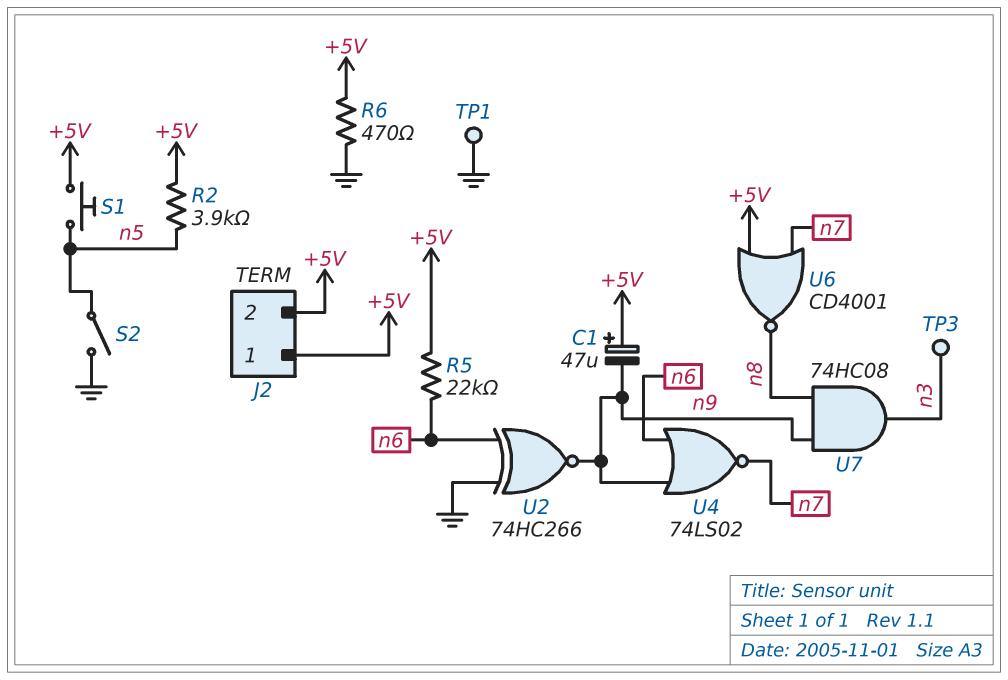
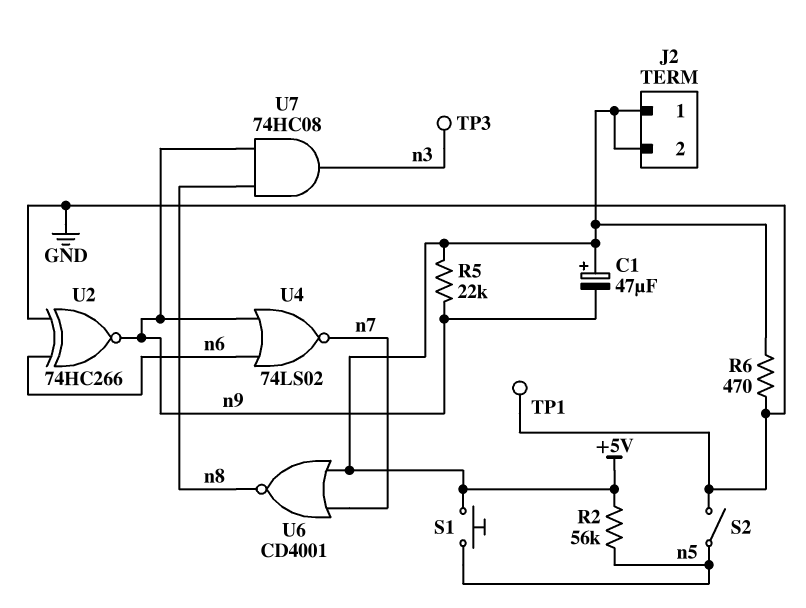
R2: 3.9k (+5V, n5) -> 56k (+5V, n5)
R5: 22k (+5V, n6) -> 22k (+5V, n9)

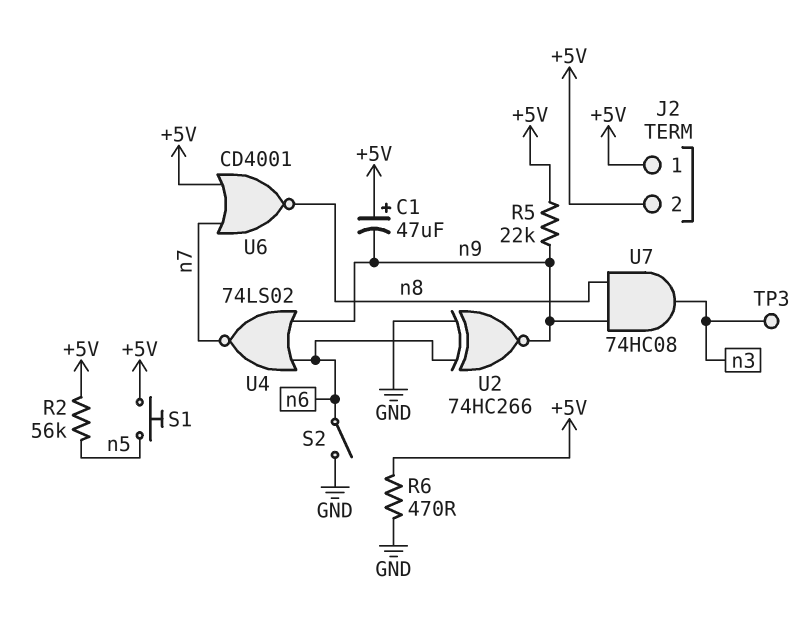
S2: switch (GND, n5) -> switch (GND, n6)
TP1: test point (GND) -> none

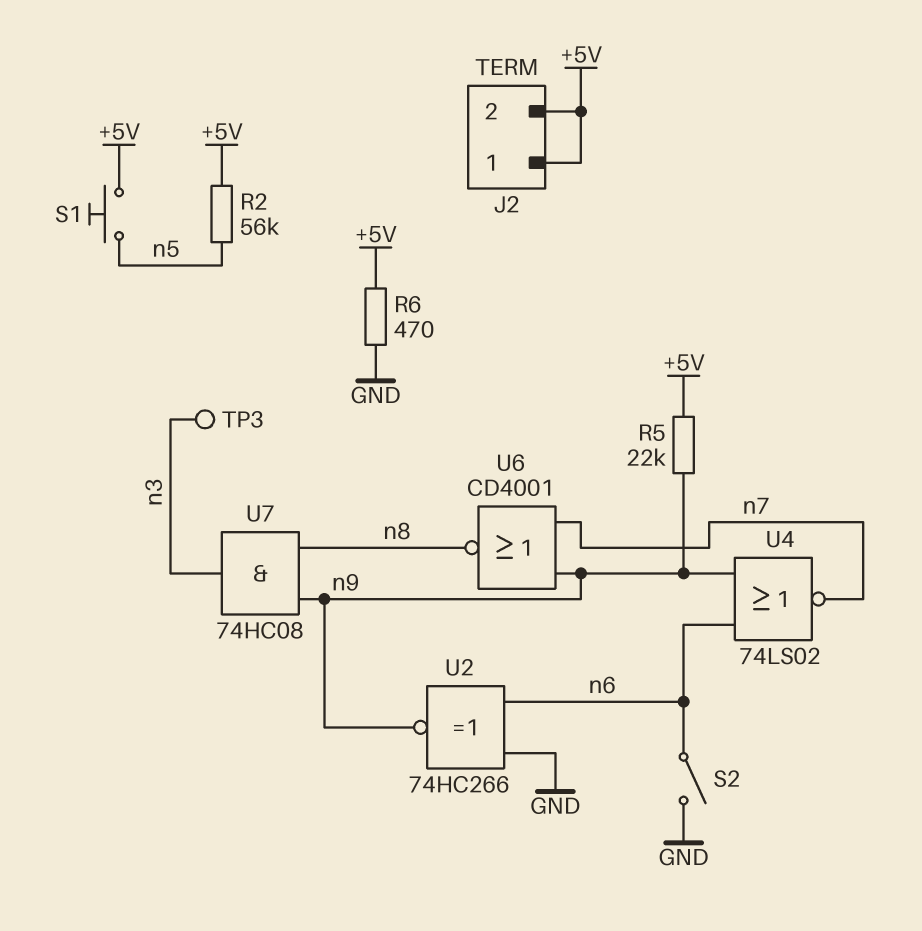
C1: 47uF (plus +5V, minus n9) -> none
U6: NOR CD4001 (in +5V, in n7, out n8) -> NOR CD4001 (in n7, in n9, out n8)

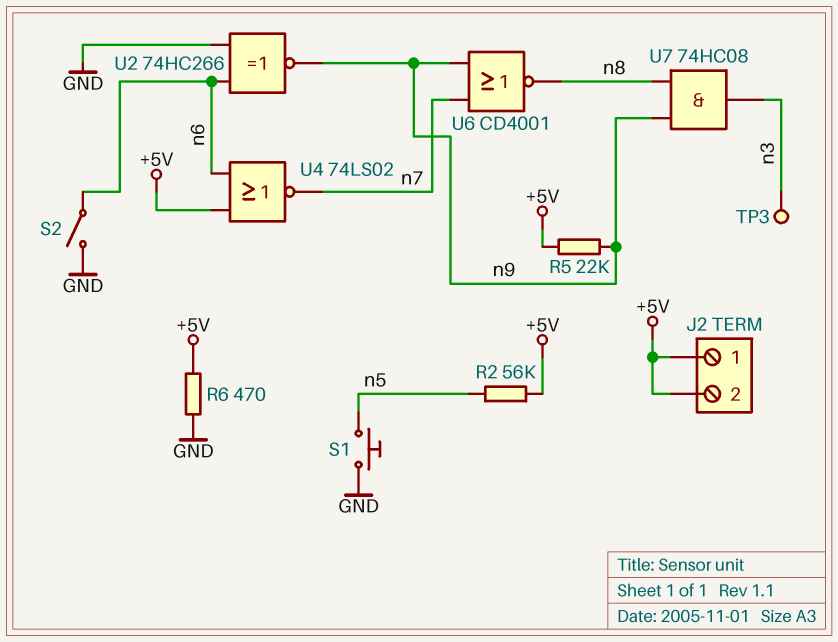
S1: button (+5V, n5) -> button (GND, n5)
U4: NOR 74LS02 (in n6, in n9, out n7) -> NOR 74LS02 (in +5V, in n6, out n7)

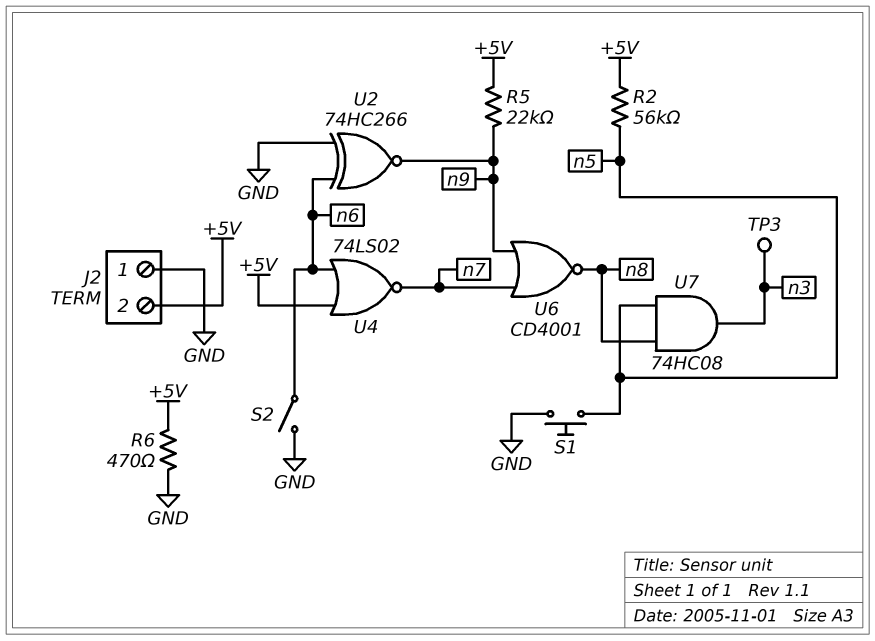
J2 pin 1: +5V -> GND
U7: AND 74HC08 (in n8, in n9, out n3) -> AND 74HC08 (in n5, in n8, out n3)

